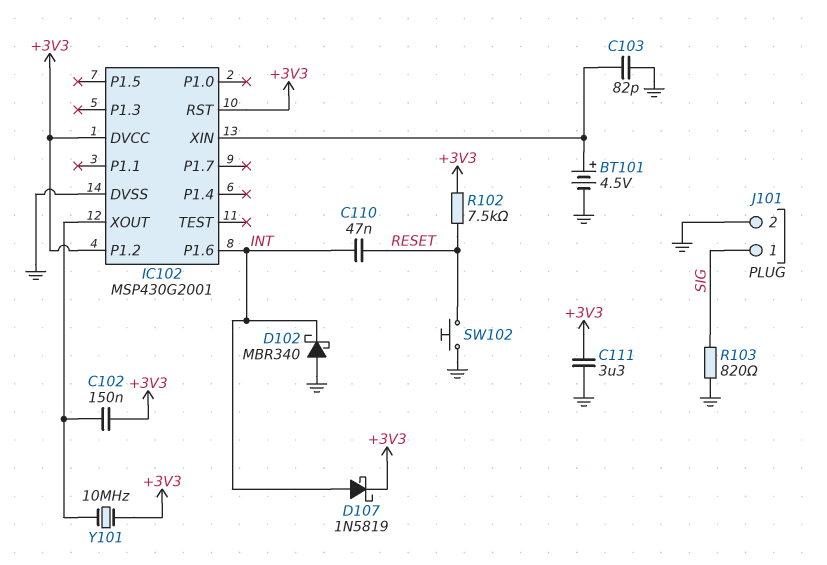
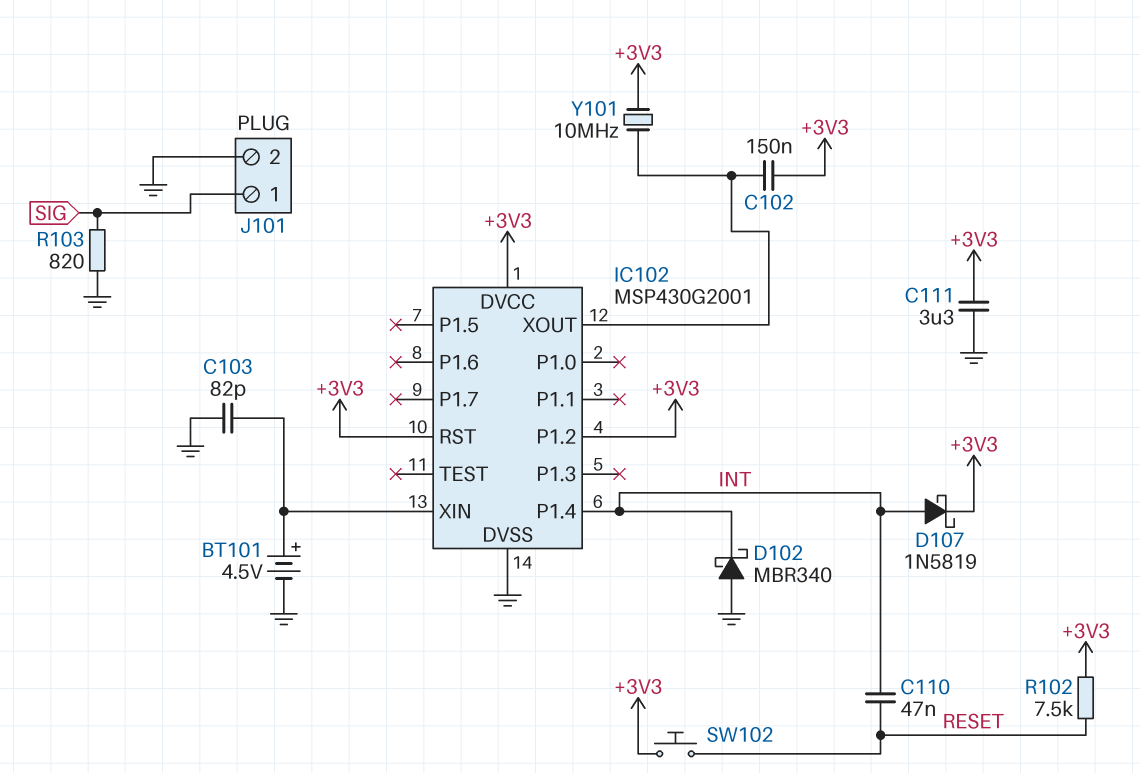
IC102 pin P1.4: none -> INT
IC102 pin P1.6: INT -> none
SW102: button (GND, RESET) -> button (+3V3, RESET)

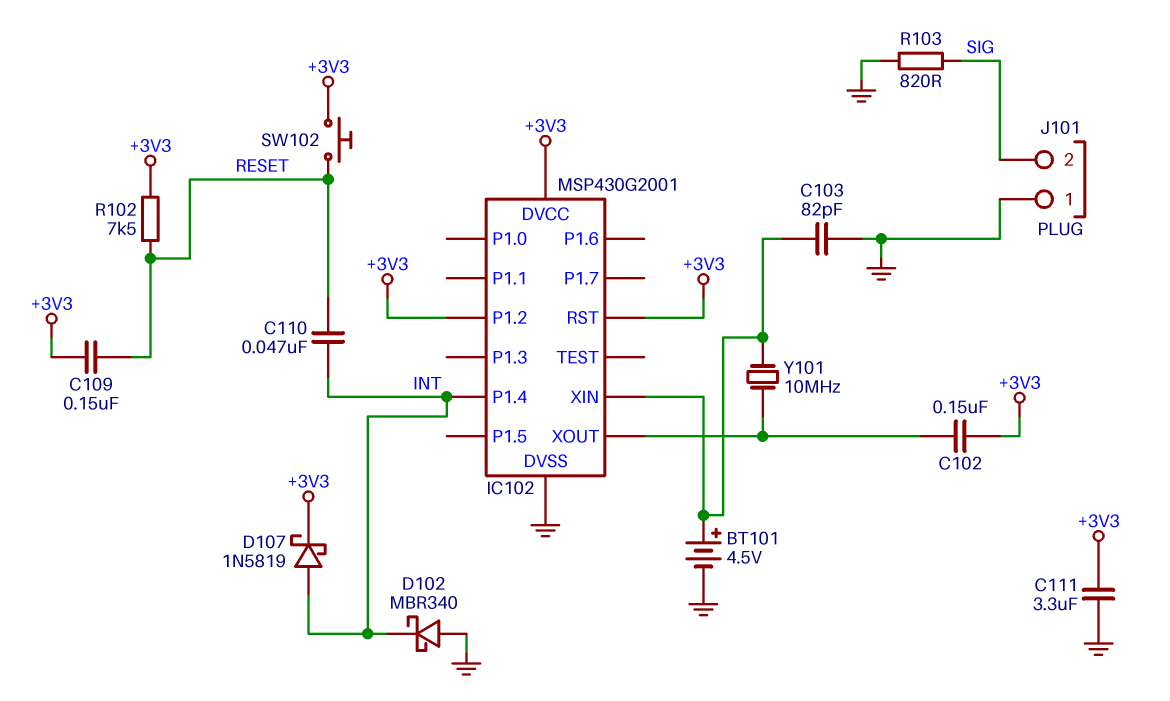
C109: none -> 150nF (+3V3, RESET)
J101 pin 1: SIG -> GND
J101 pin 2: GND -> SIG
Y101: 10MHz (+3V3, IC102/XOUT) -> 10MHz (IC102/XIN, IC102/XOUT)

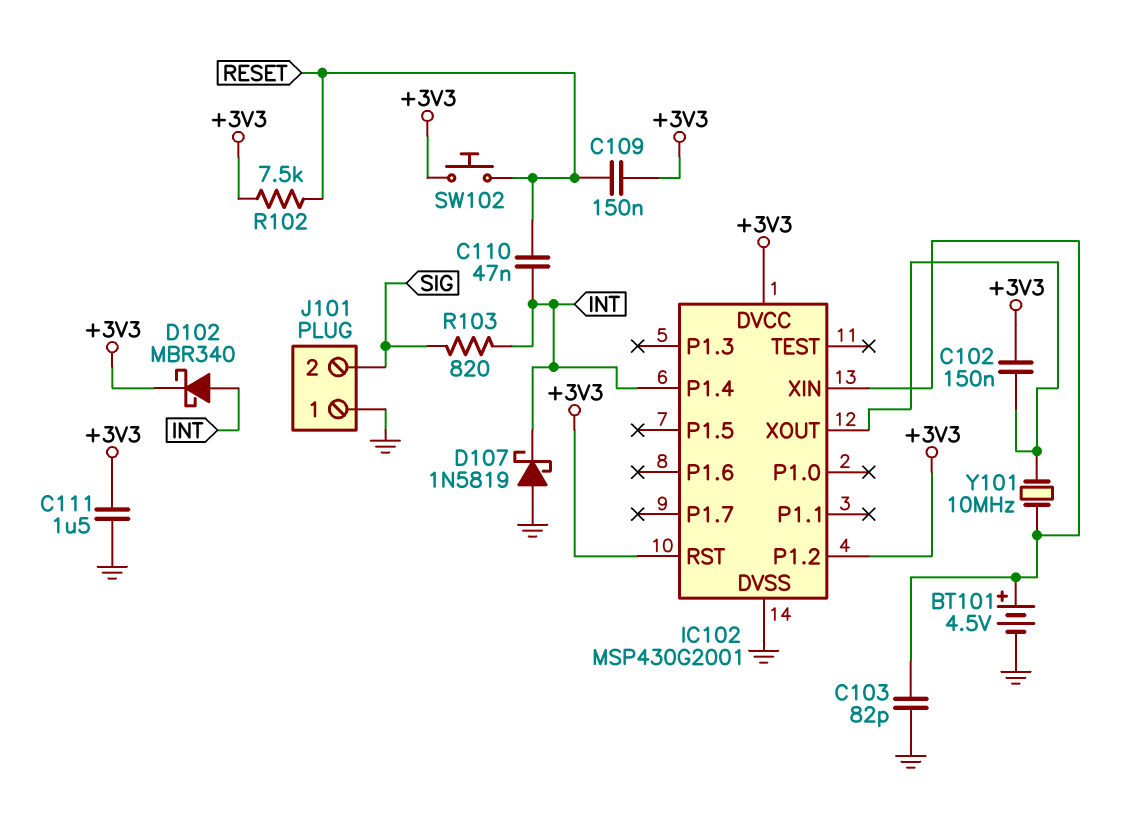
C111: 3.3uF (+3V3, GND) -> 1.5uF (+3V3, GND)
D102: schottky MBR340 (A GND, K INT) -> schottky MBR340 (A INT, K +3V3)
D107: schottky 1N5819 (A INT, K +3V3) -> schottky 1N5819 (A GND, K INT)
R103: 820 (GND, SIG) -> 820 (INT, SIG)

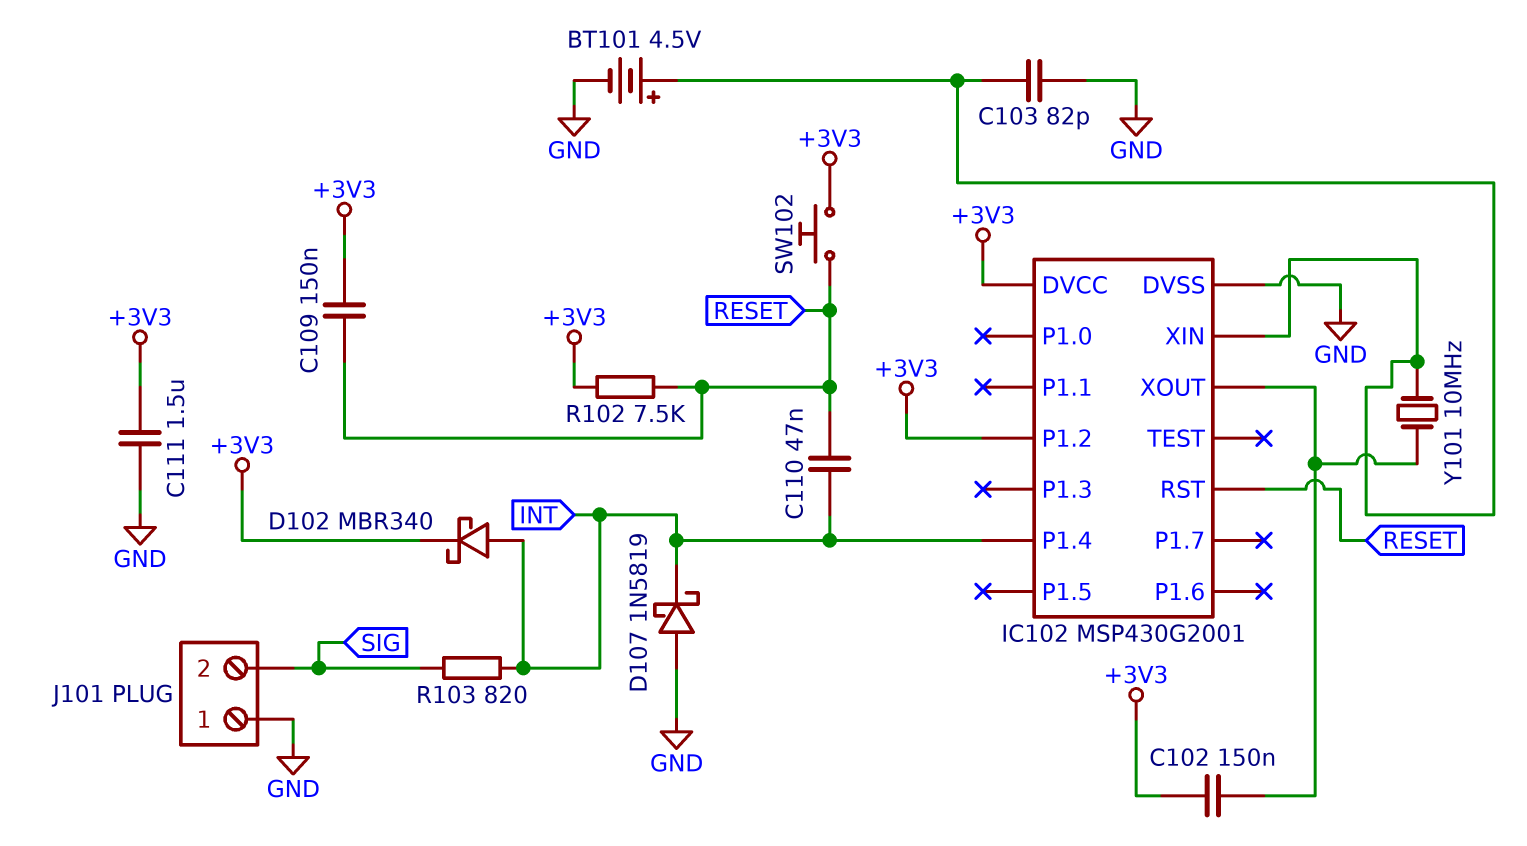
IC102 pin RST: +3V3 -> RESET

